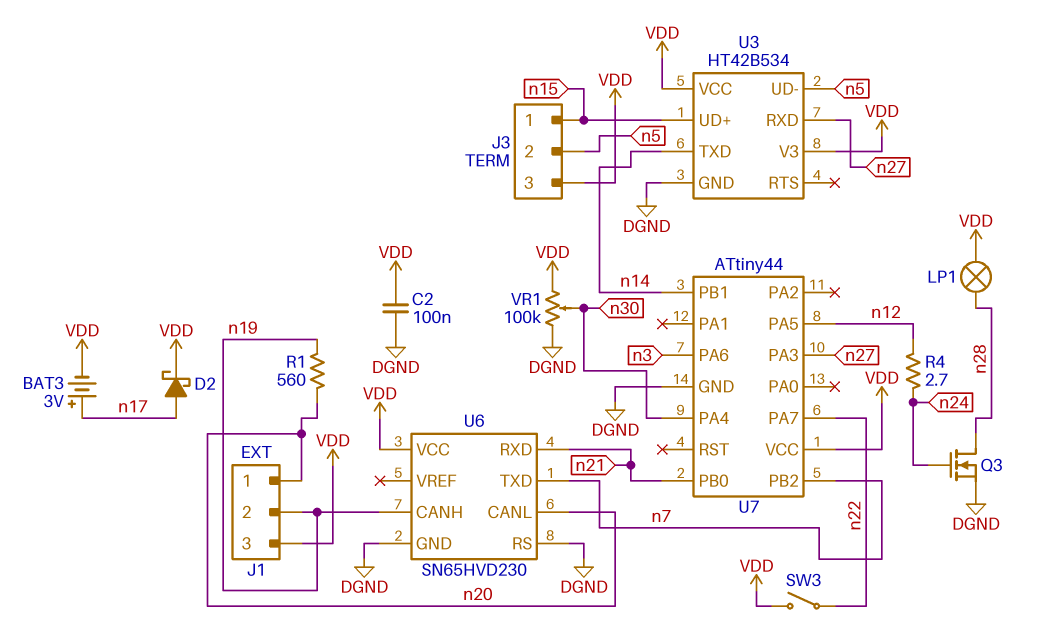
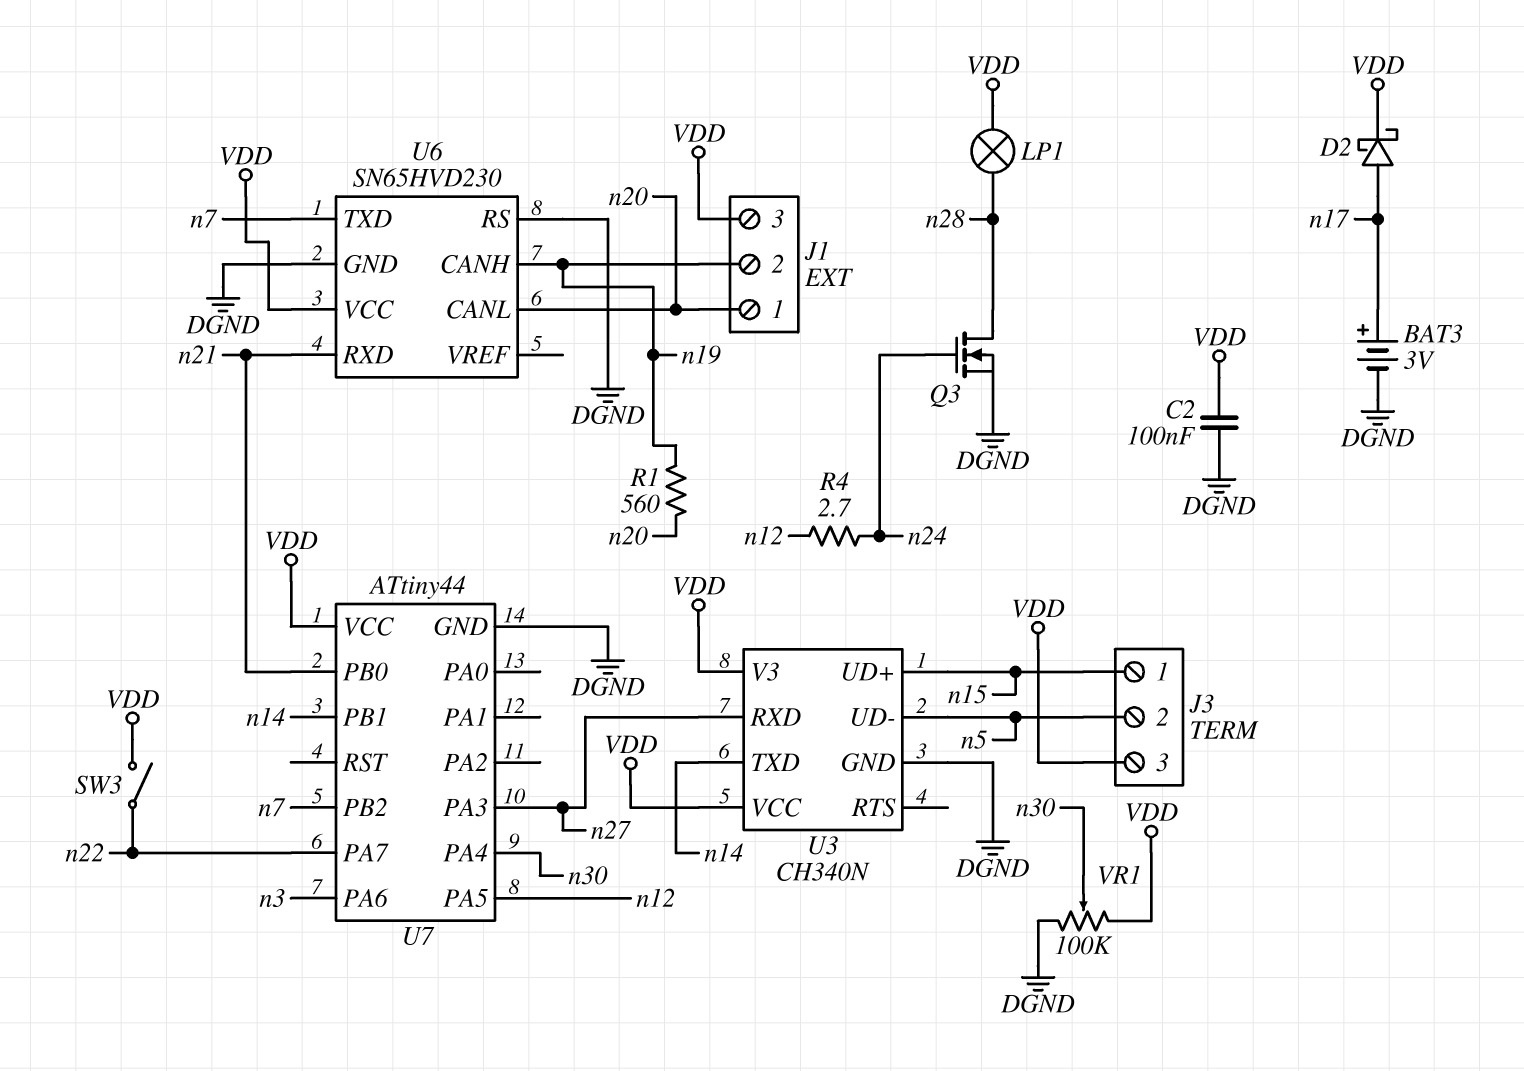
BAT3: 3V (plus n17, minus VDD) -> 3V (plus n17, minus DGND)
U3: HT42B534 -> CH340N

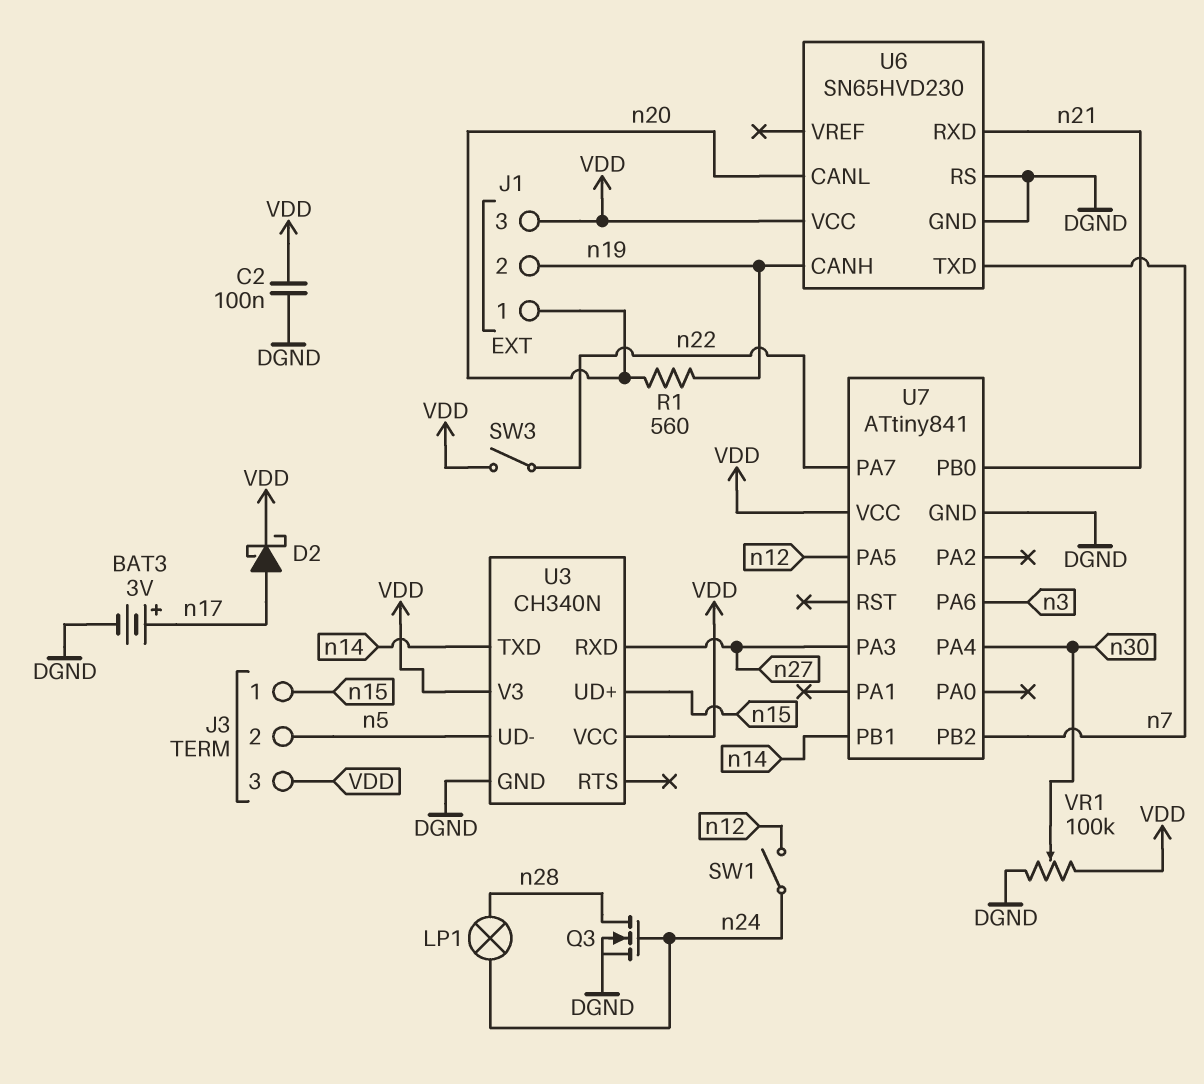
LP1: lamp (VDD, n28) -> lamp (n24, n28)
R4: 2.7 (n12, n24) -> none
SW1: none -> switch (n12, n24)
U7: ATtiny44 -> ATtiny841

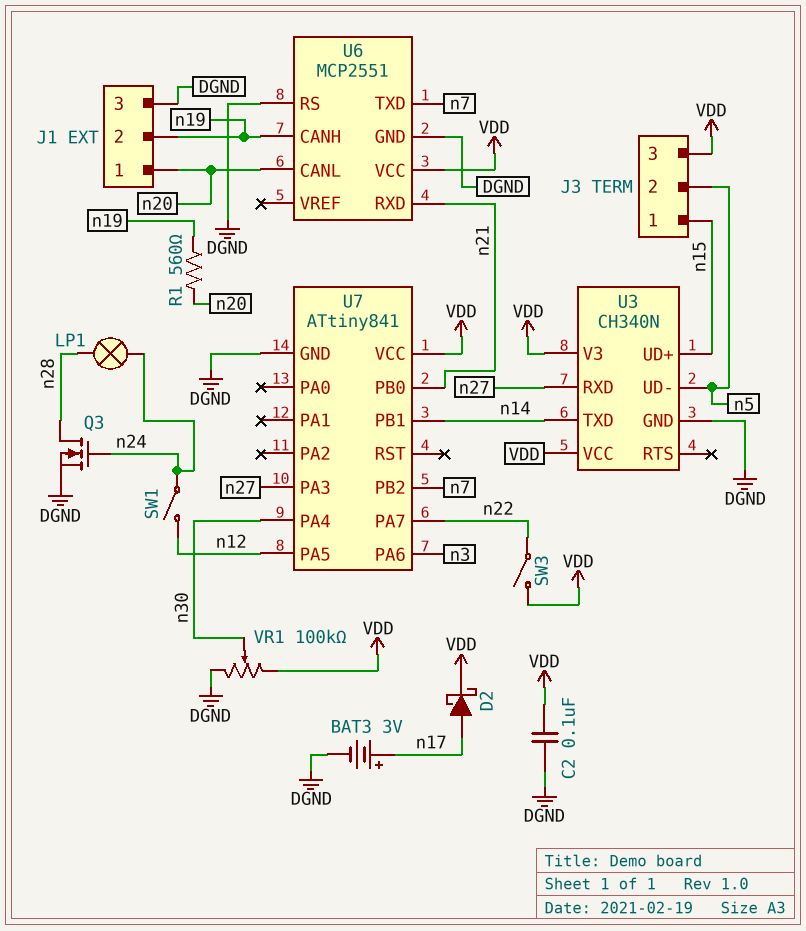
J1 pin 3: VDD -> DGND
U6: SN65HVD230 -> MCP2551

